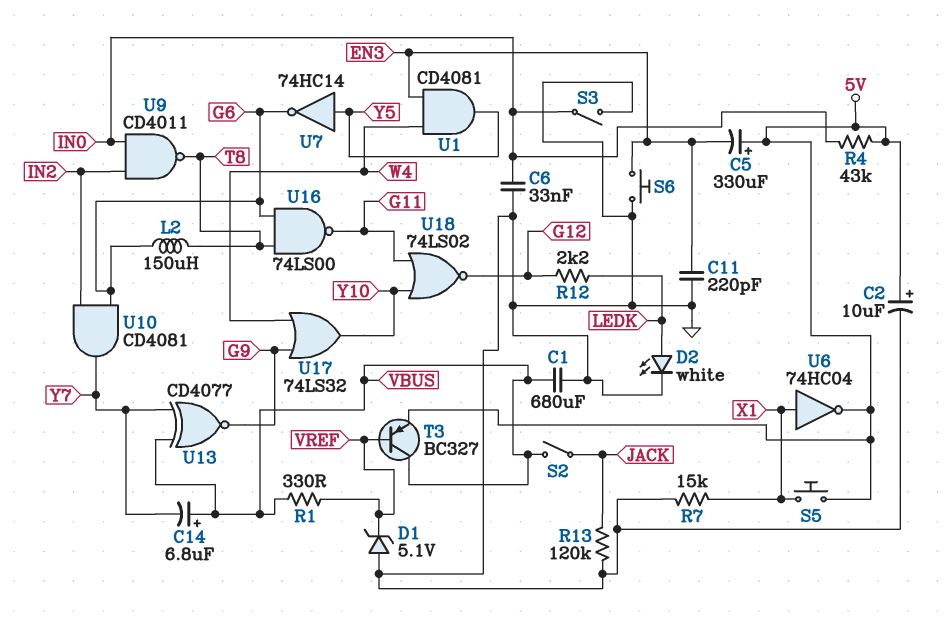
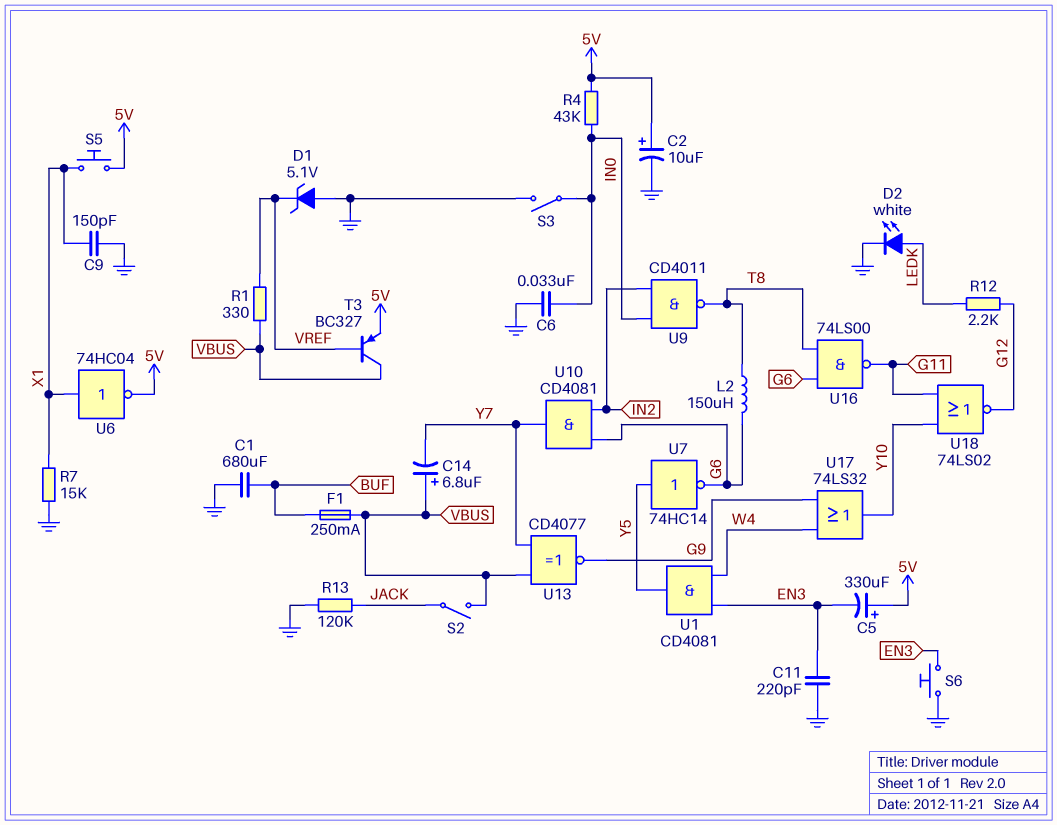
C1: 680uF (GND, VBUS) -> 680uF (BUF, GND)
C9: none -> 150pF (GND, X1)
F1: none -> 250mA (BUF, VBUS)

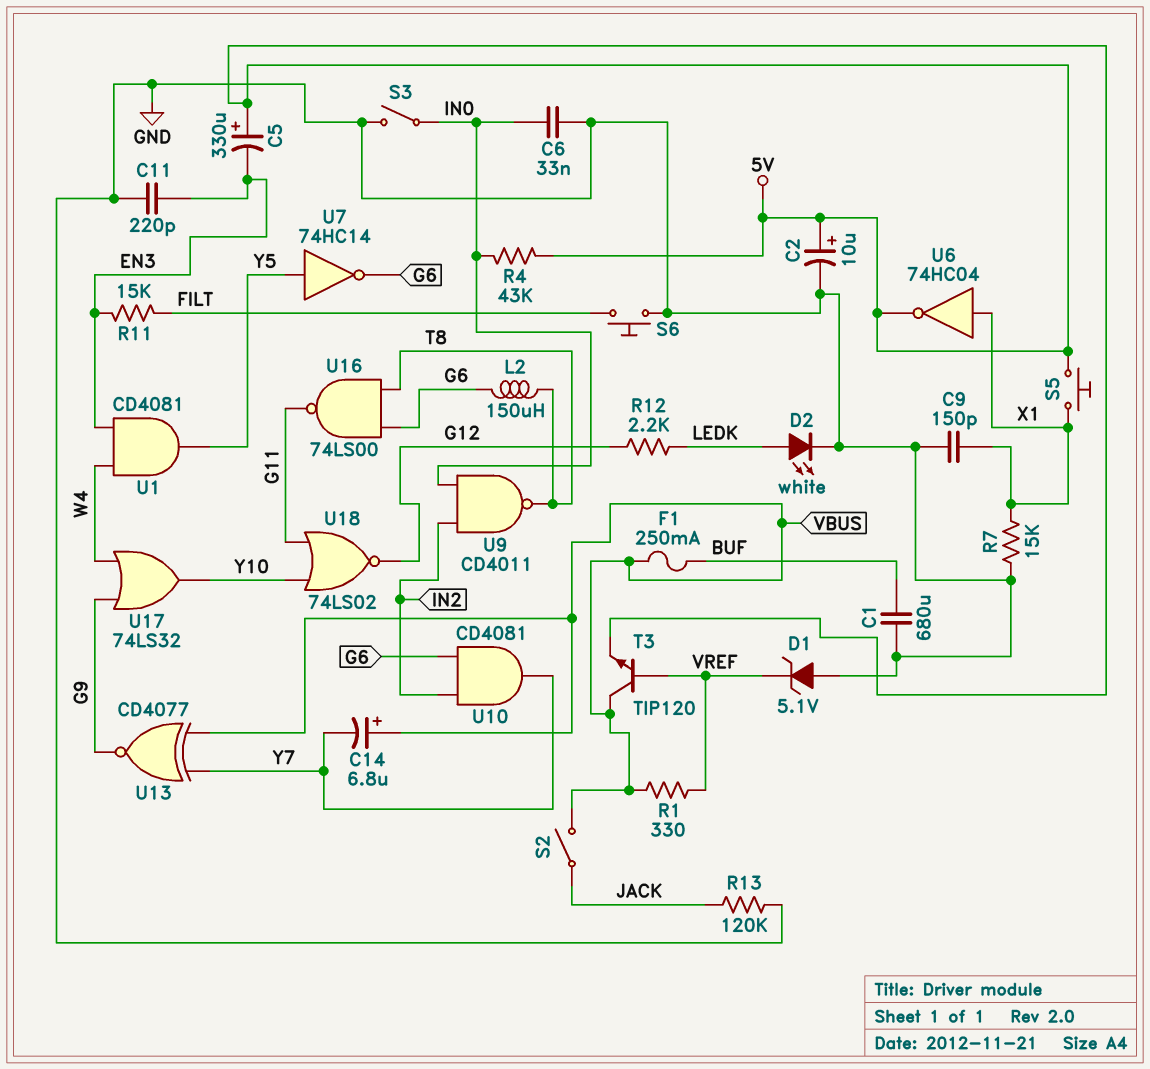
R11: none -> 15k (EN3, FILT)
S6: button (EN3, GND) -> button (FILT, GND)
T3: PNP BC327 (B VREF, C VBUS, E 5V) -> NPN TIP120 (B VREF, C VBUS, E 5V)

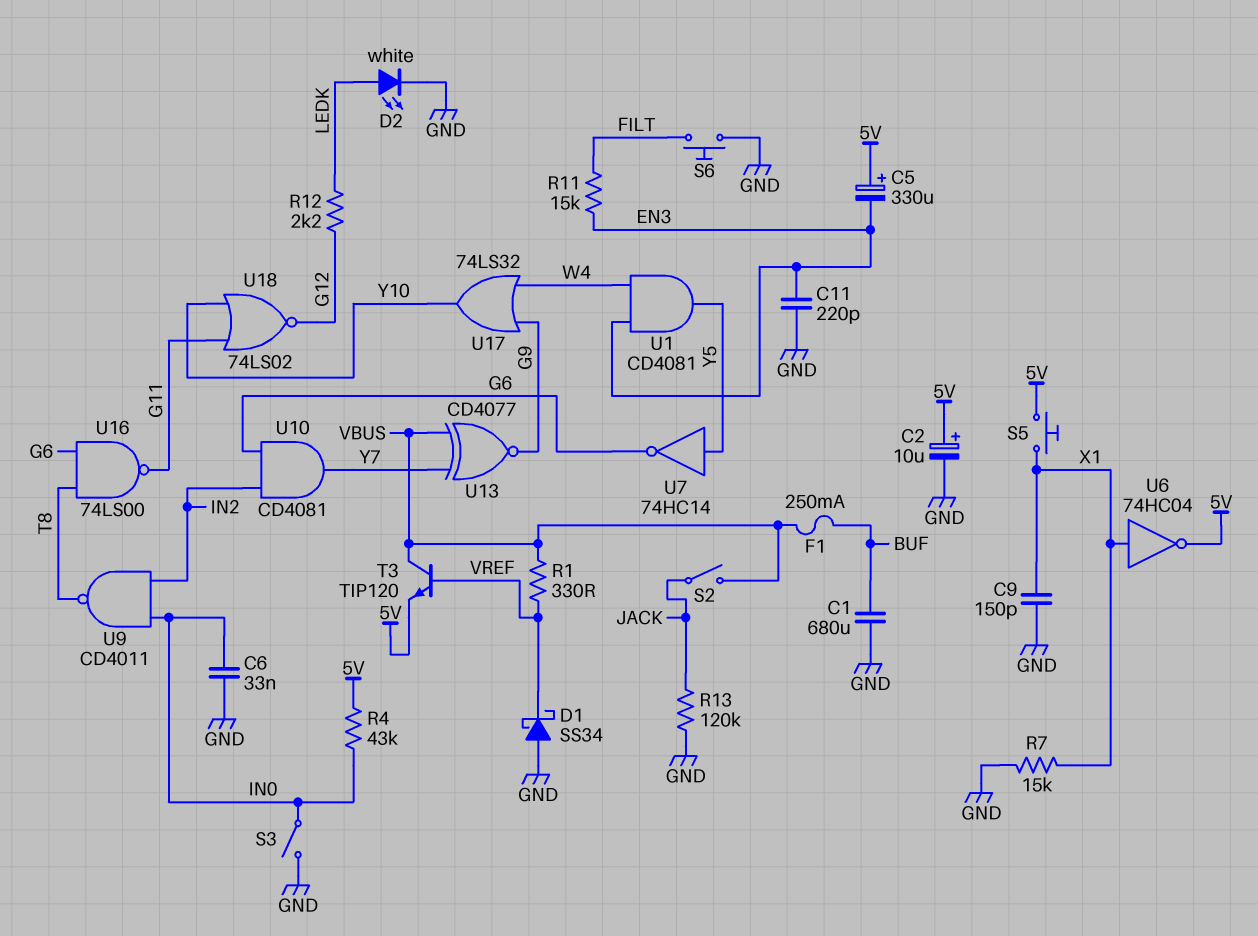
C14: 6.8uF (plus VBUS, minus Y7) -> none
D1: zener 5.1V (A GND, K VREF) -> schottky SS34 (A GND, K VREF)
L2: 150uH (G6, T8) -> none

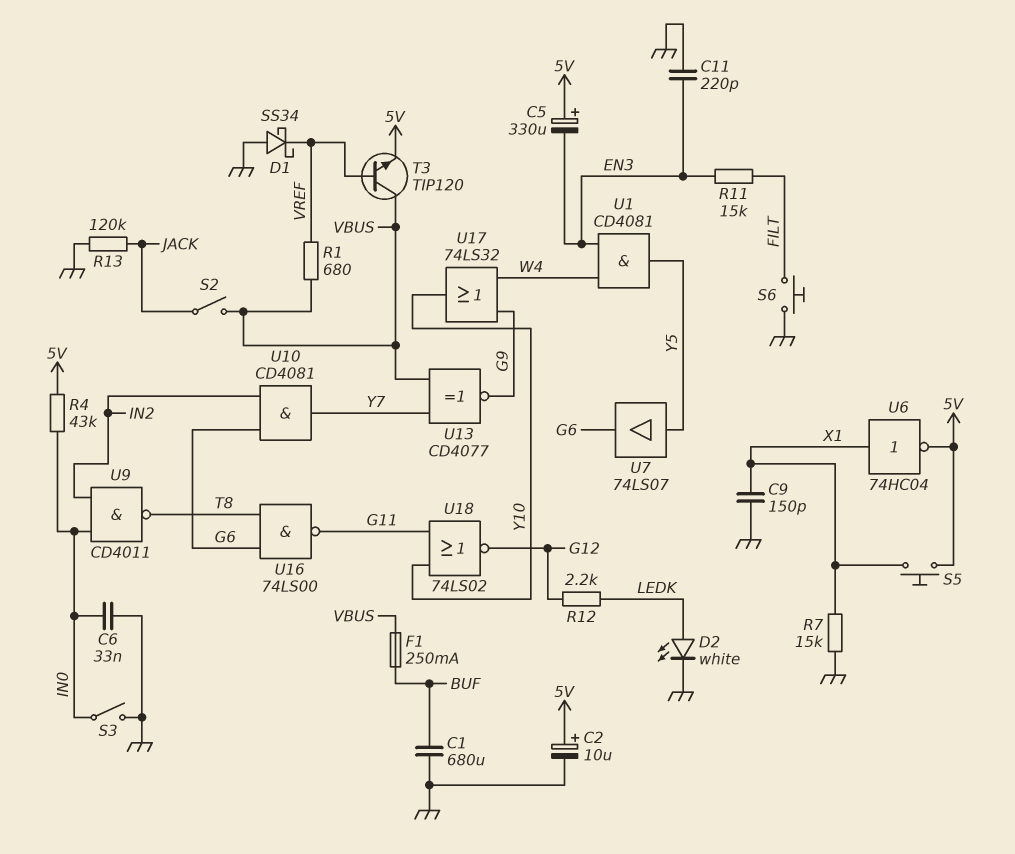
R1: 330 (VBUS, VREF) -> 680 (VBUS, VREF)
U7: NOT 74HC14 (in Y5, out G6) -> buffer 74LS07 (in Y5, out G6)

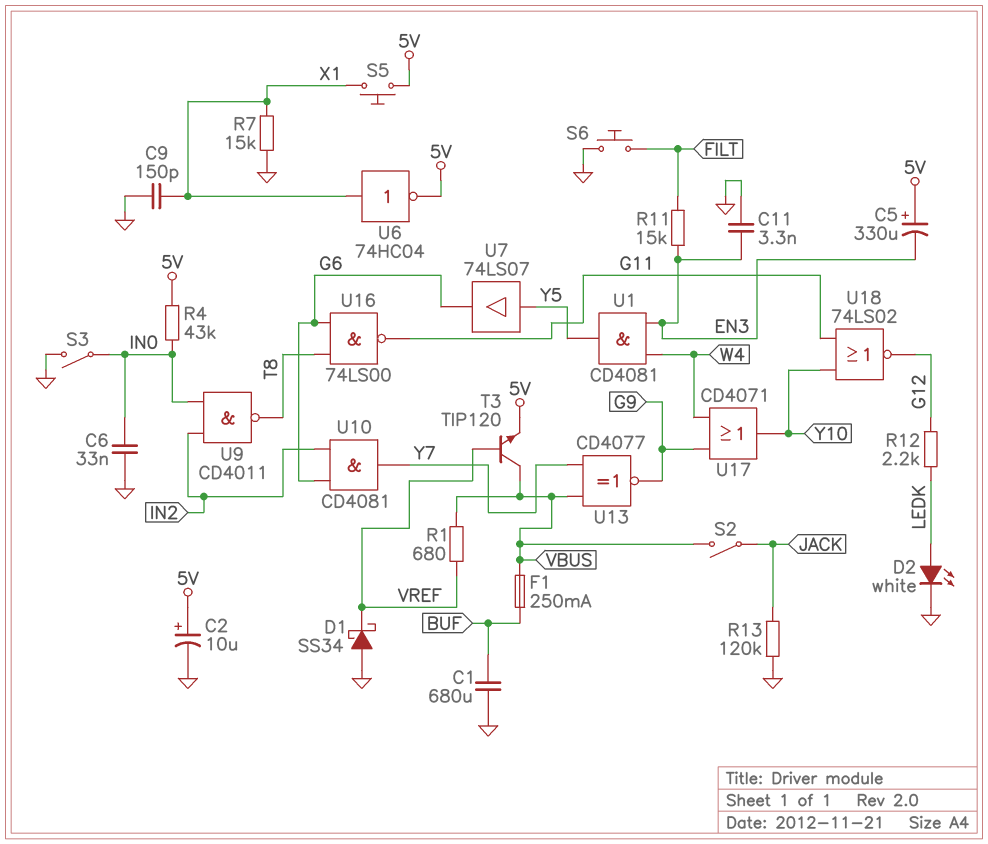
C11: 220pF (EN3, GND) -> 3.3nF (EN3, GND)
U17: OR 74LS32 (in G9, in W4, out Y10) -> OR CD4071 (in G9, in W4, out Y10)

